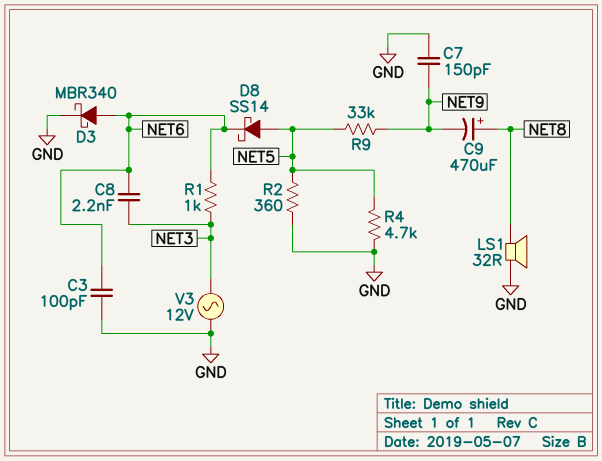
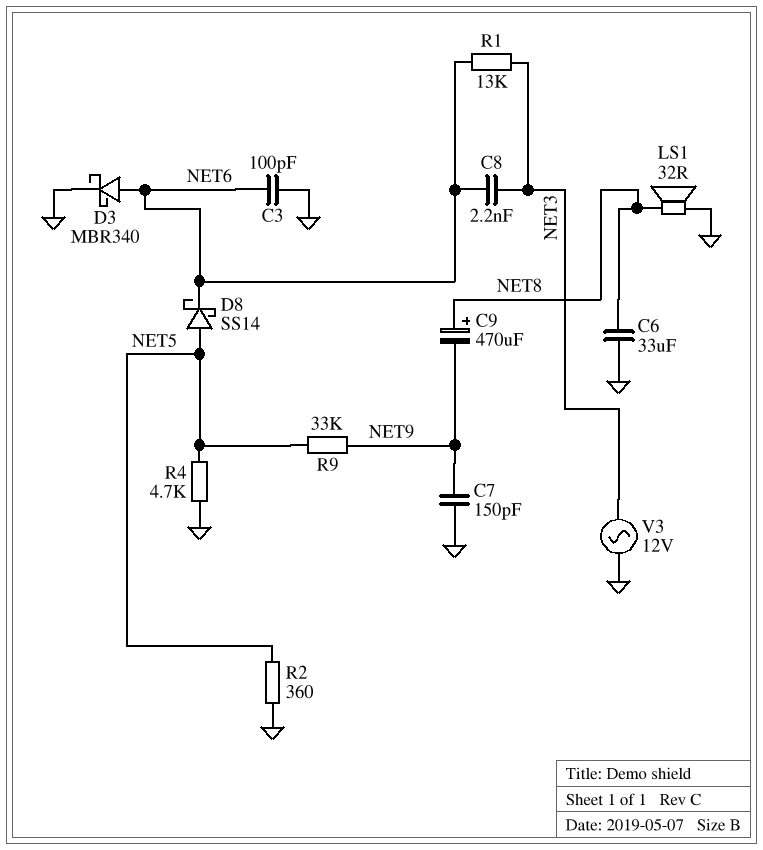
C6: none -> 33uF (GND, NET8)
R1: 1k (NET3, NET6) -> 13k (NET3, NET6)

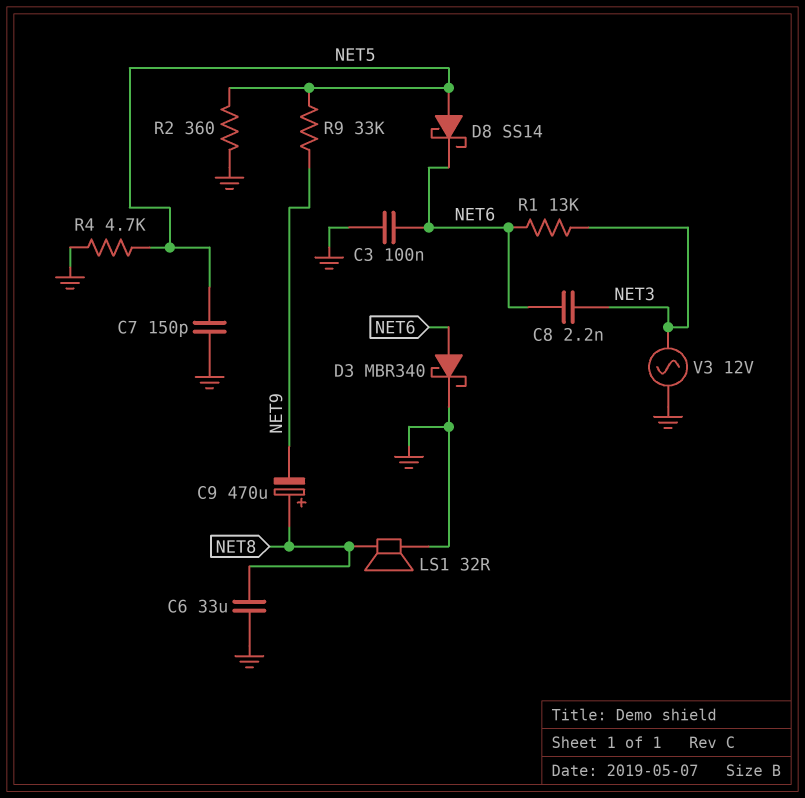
C3: 100pF (GND, NET6) -> 100nF (GND, NET6)
C7: 150pF (GND, NET9) -> 150pF (GND, NET5)

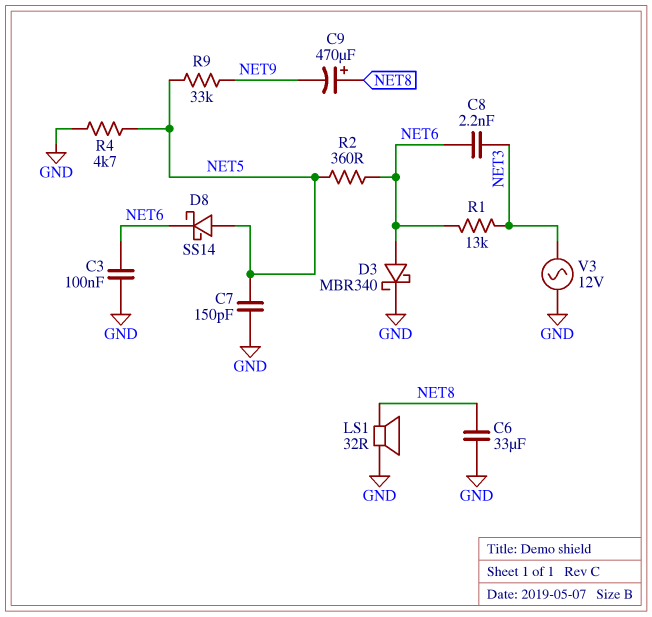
R2: 360 (GND, NET5) -> 360 (NET5, NET6)

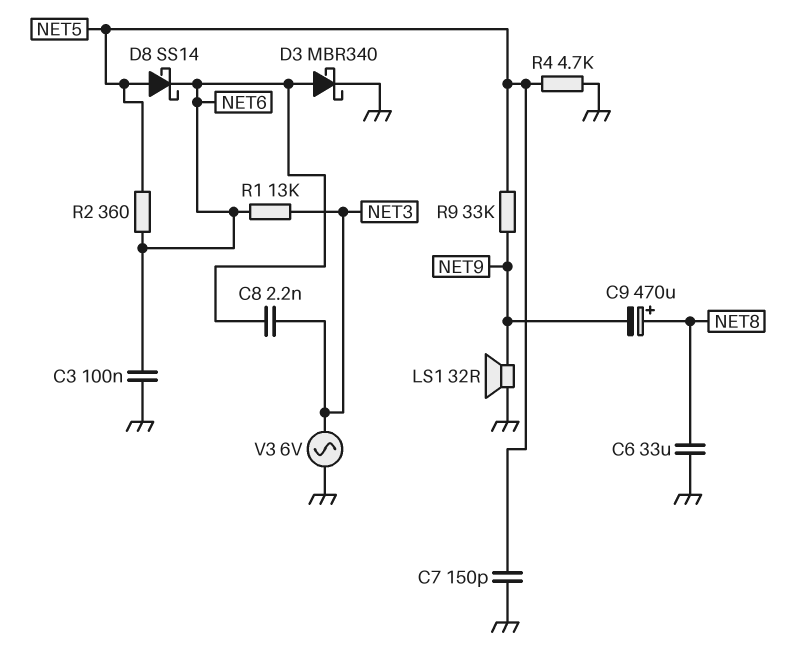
LS1: speaker 32R (GND, NET8) -> speaker 32R (GND, NET9)
V3: AC 12V (GND, NET3) -> AC 6V (GND, NET3)

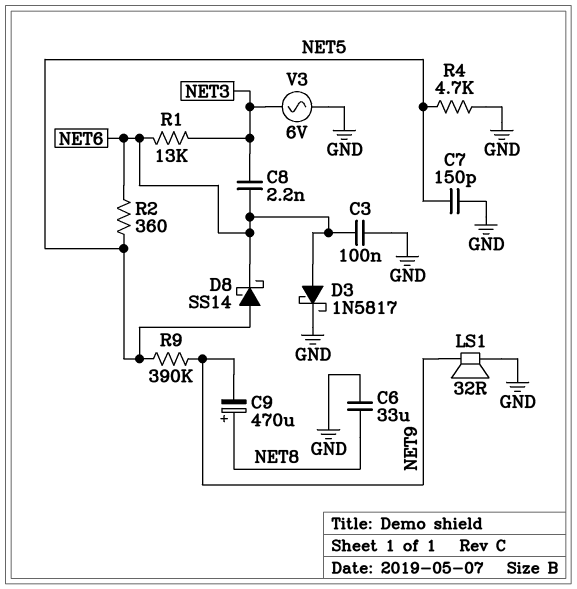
D3: schottky MBR340 (A NET6, K GND) -> schottky 1N5817 (A NET6, K GND)
R9: 33k (NET5, NET9) -> 390k (NET5, NET9)

